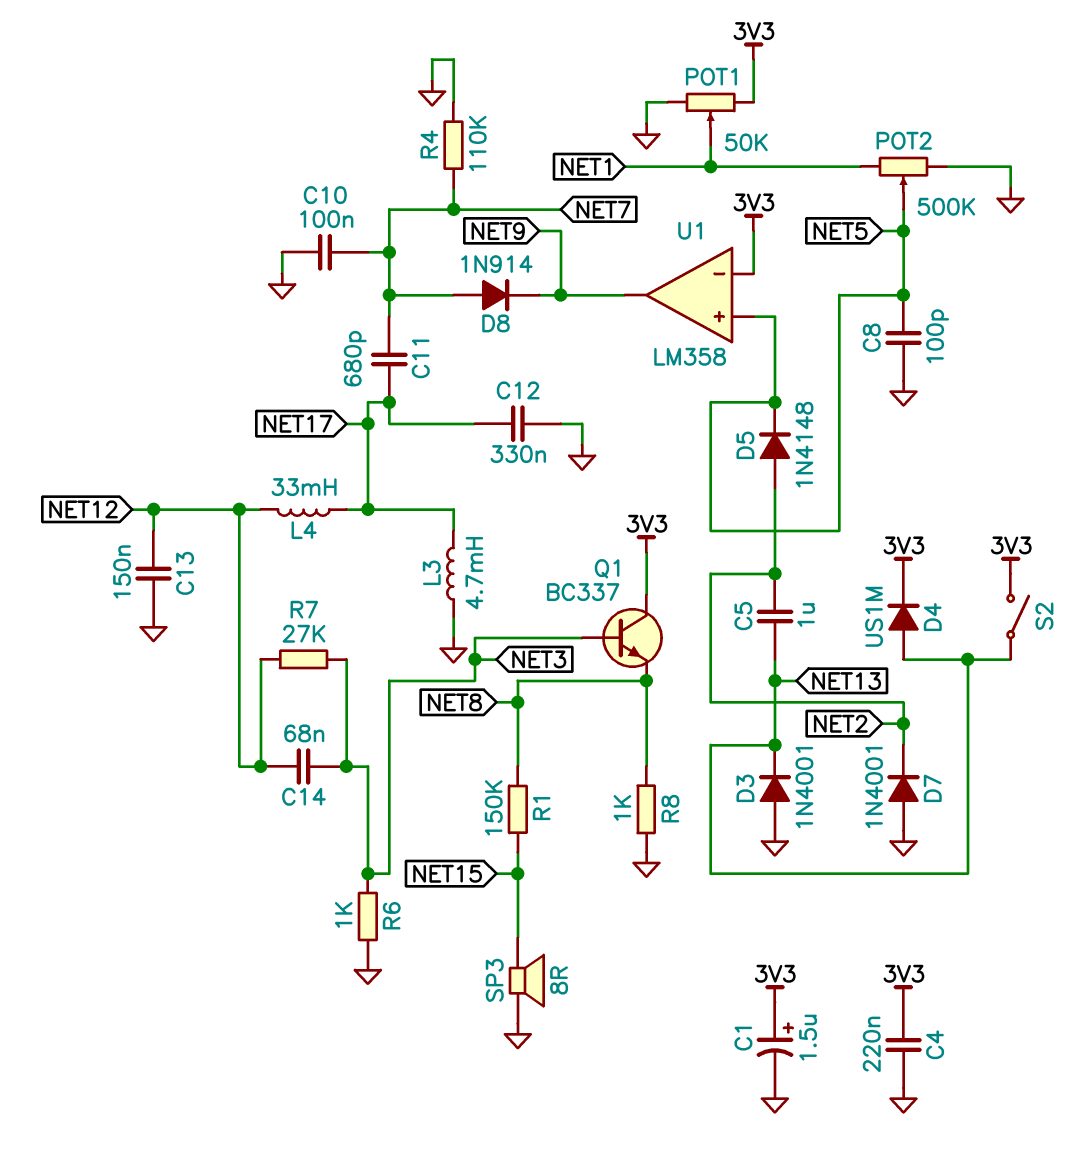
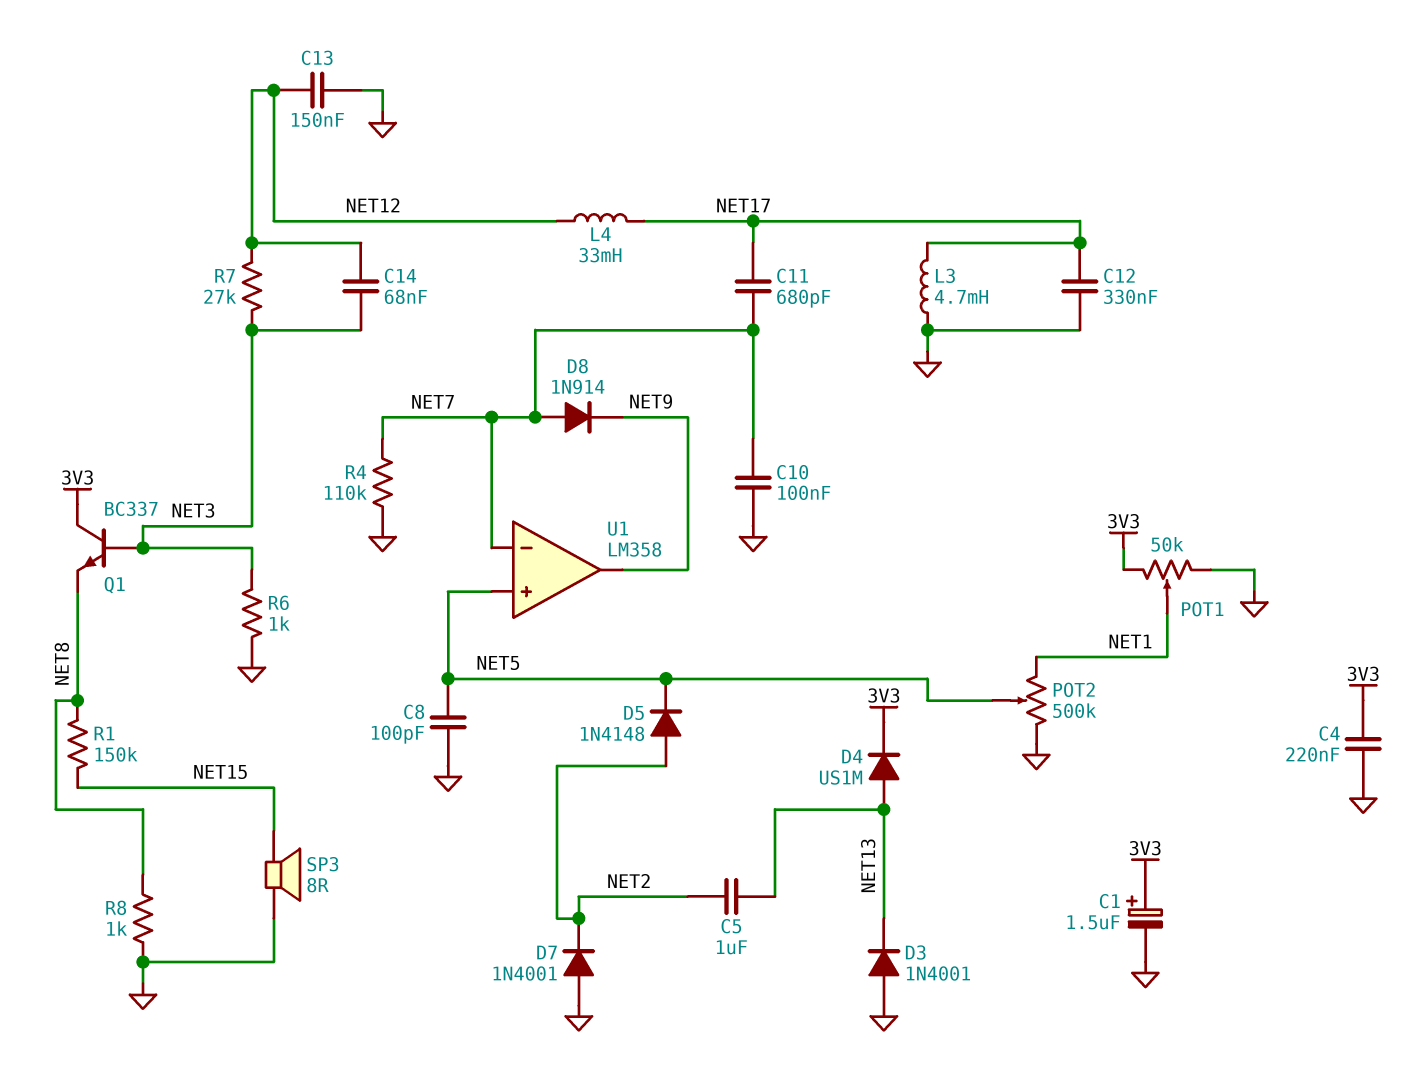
S2: switch (3V3, NET13) -> none
U1 pin in-: 3V3 -> NET7

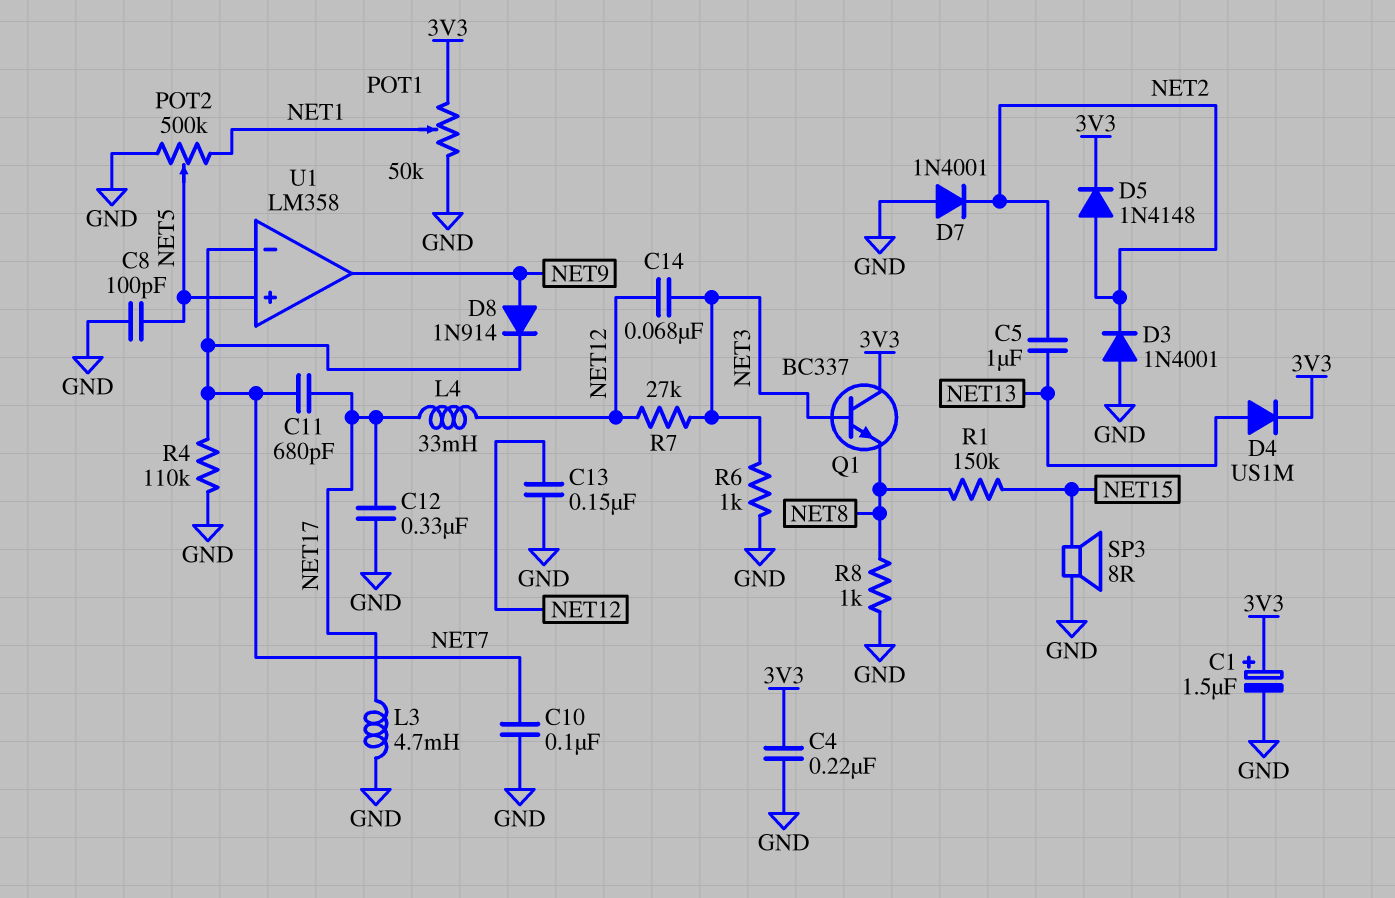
D3: diode 1N4001 (A GND, K NET13) -> diode 1N4001 (A GND, K NET2)
D5: diode 1N4148 (A NET2, K NET5) -> diode 1N4148 (A NET2, K 3V3)
D8: diode 1N914 (A NET7, K NET9) -> diode 1N914 (A NET9, K NET7)

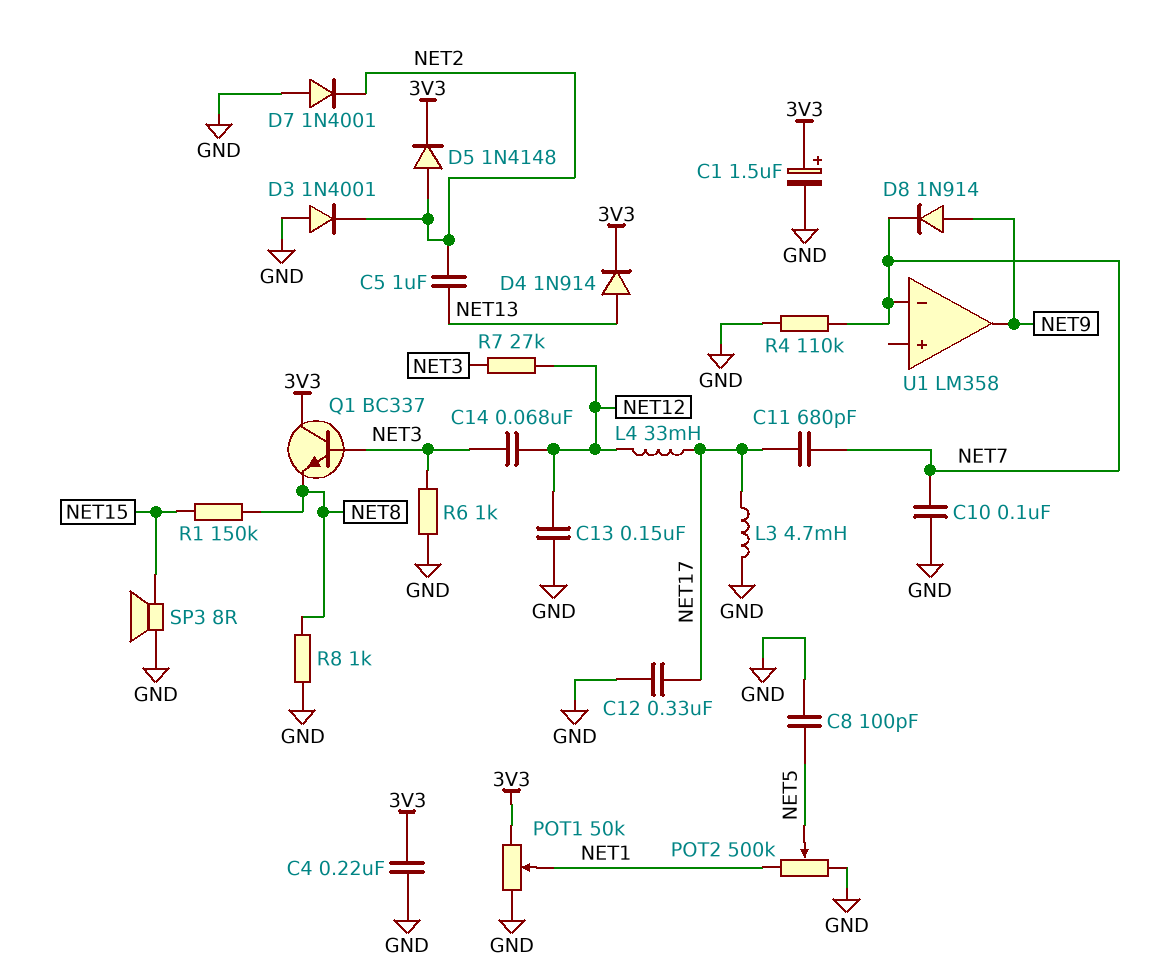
D4: diode US1M (A NET13, K 3V3) -> diode 1N914 (A NET13, K 3V3)
U1 pin in+: NET5 -> none

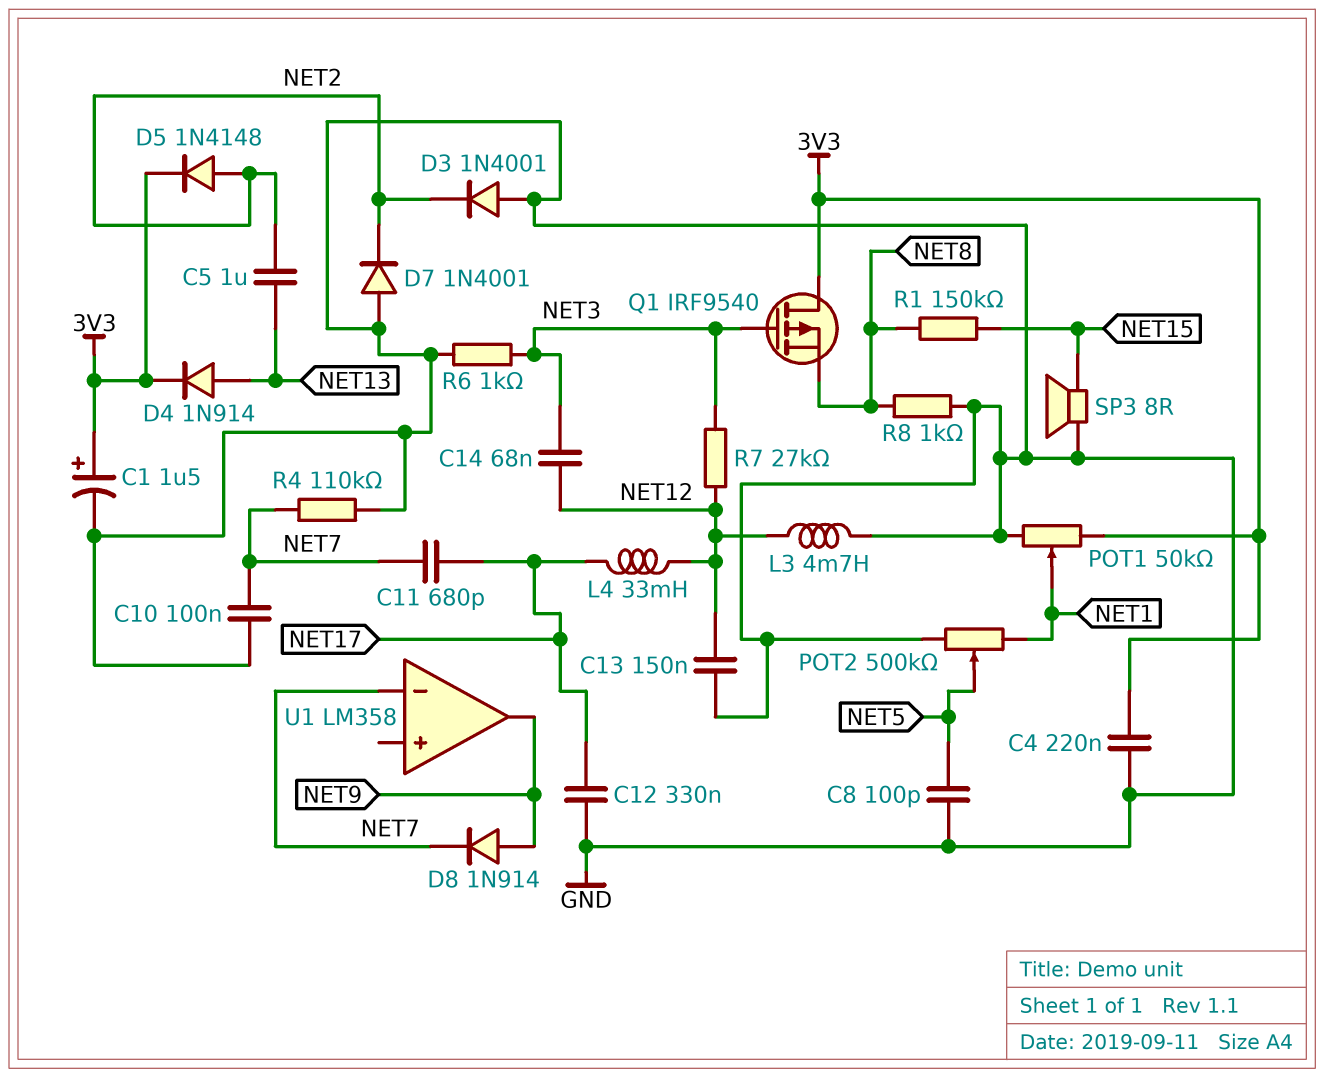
L3: 4.7mH (GND, NET17) -> 4.7mH (GND, NET12)
Q1: NPN BC337 (B NET3, C 3V3, E NET8) -> PMOS IRF9540 (G NET3, D 3V3, S NET8)

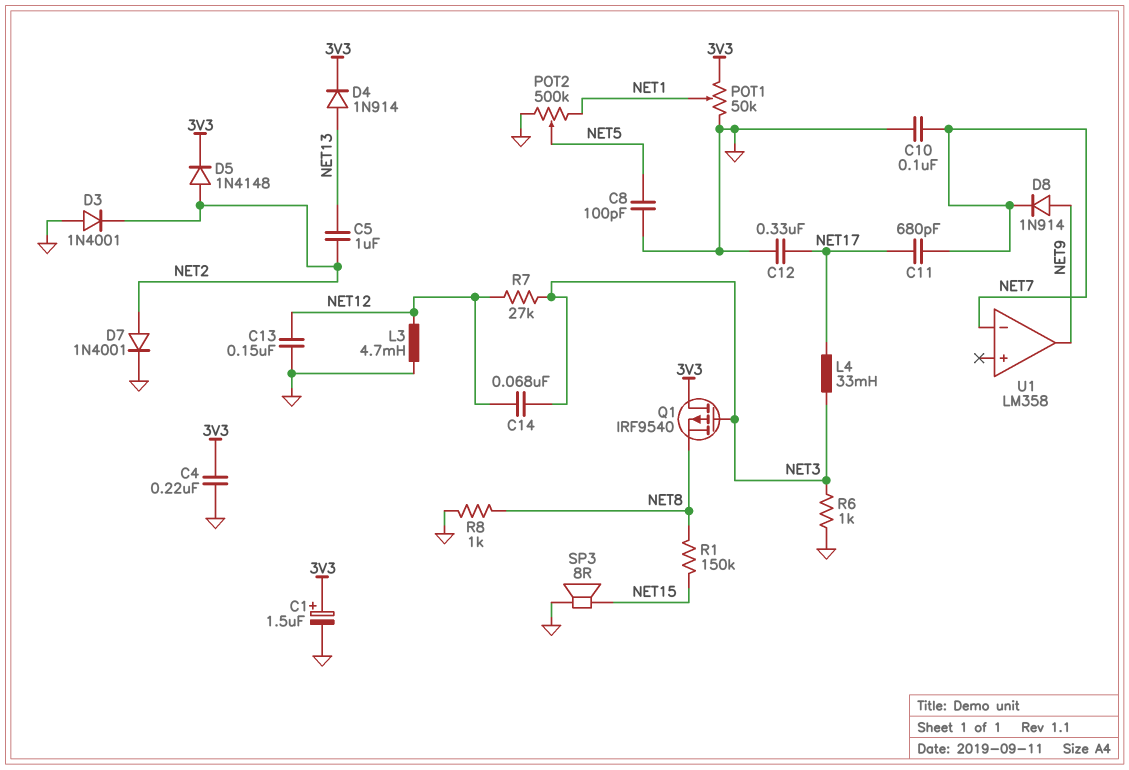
D7: diode 1N4001 (A GND, K NET2) -> diode 1N4001 (A NET2, K GND)
L4: 33mH (NET12, NET17) -> 33mH (NET3, NET17)
R4: 110k (GND, NET7) -> none

